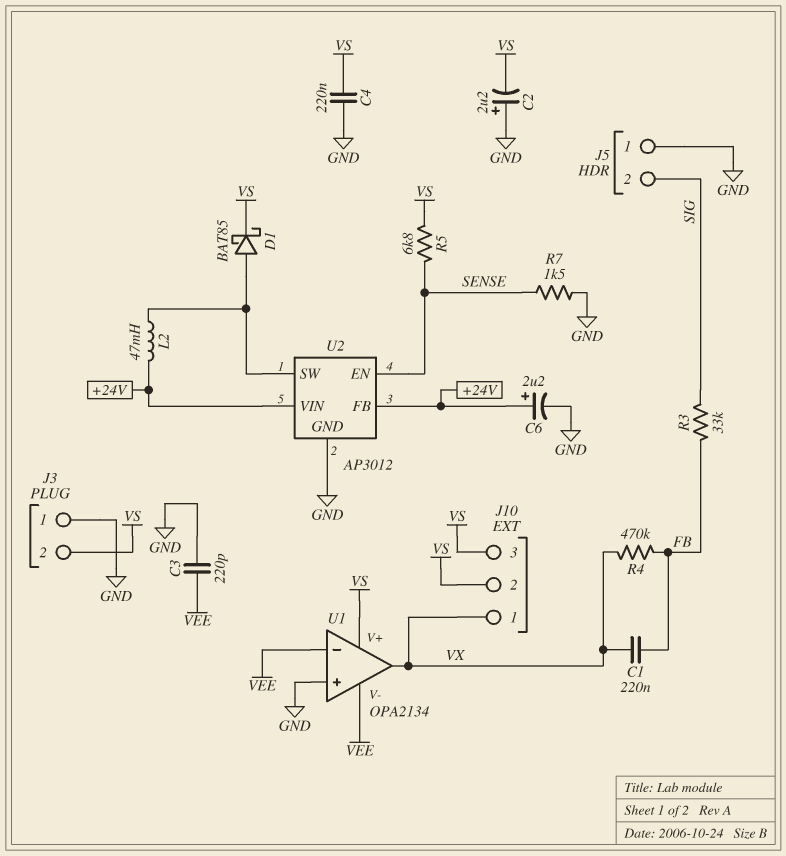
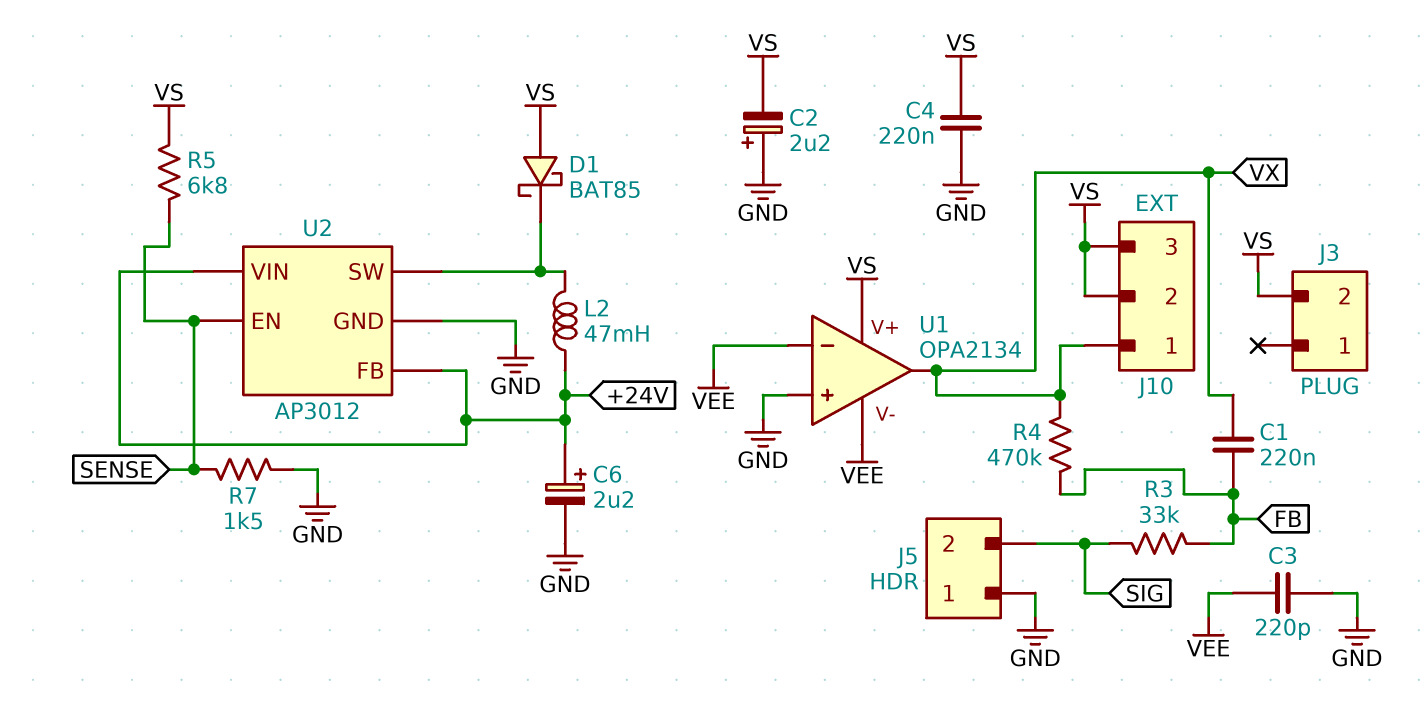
D1: schottky BAT85 (A U2/SW, K VS) -> schottky BAT85 (A VS, K U2/SW)
J3 pin 1: GND -> none

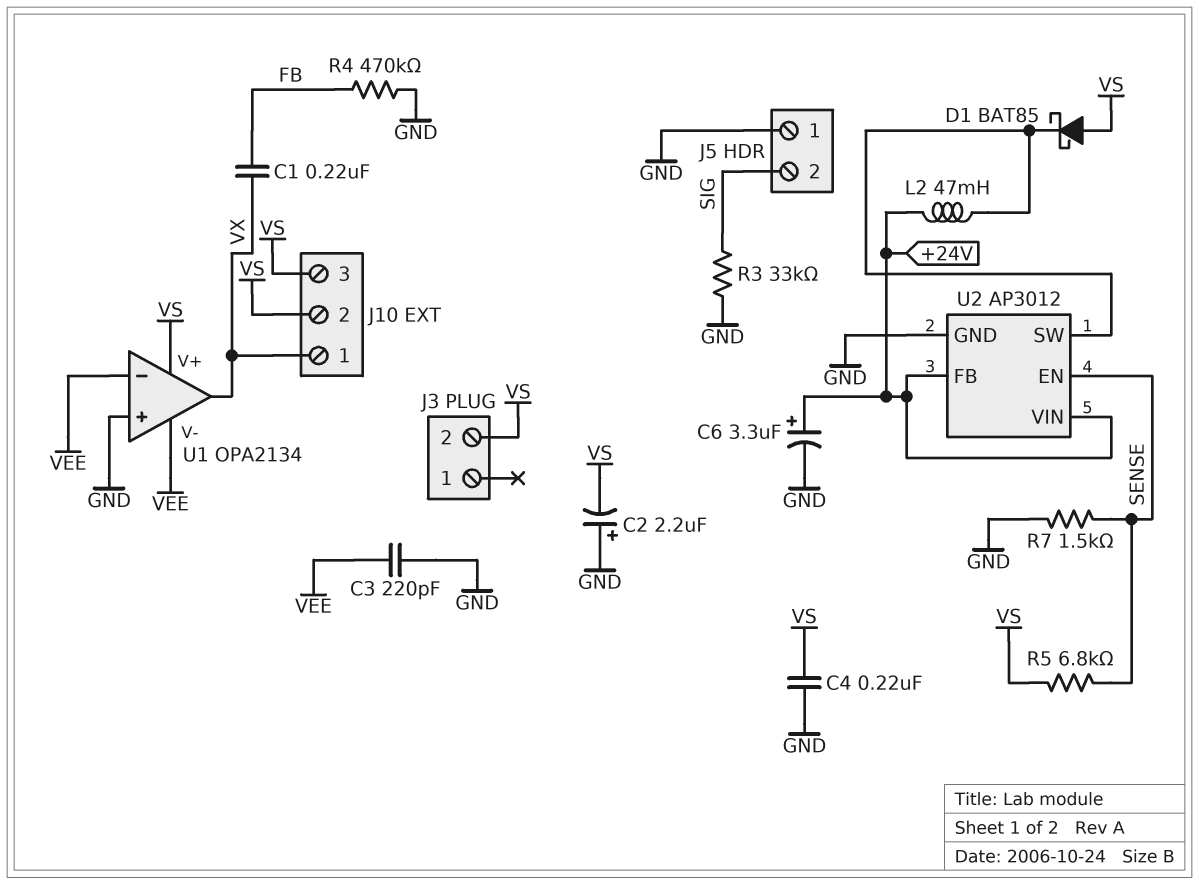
C6: 2.2uF (plus +24V, minus GND) -> 3.3uF (plus +24V, minus GND)
R3: 33k (FB, SIG) -> 33k (GND, SIG)
R4: 470k (FB, VX) -> 470k (FB, GND)

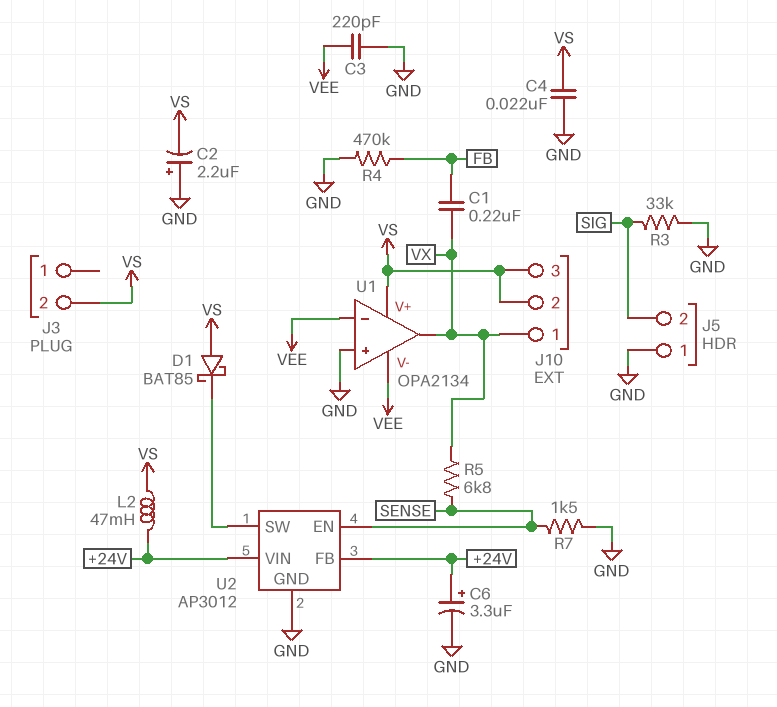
C4: 220nF (GND, VS) -> 22nF (GND, VS)
L2: 47mH (+24V, U2/SW) -> 47mH (+24V, VS)
R5: 6.8k (SENSE, VS) -> 6.8k (SENSE, VX)

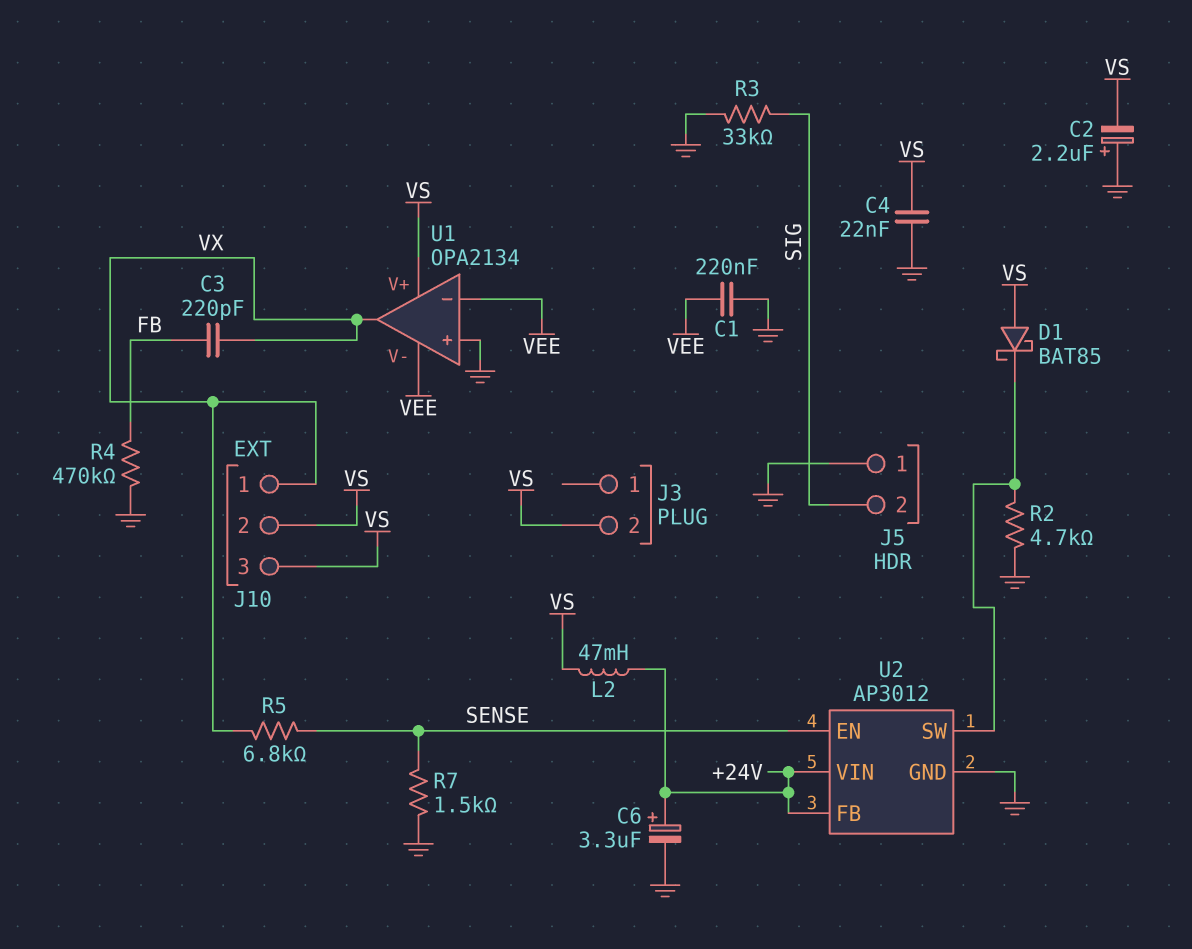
C1: 220nF (FB, VX) -> 220nF (GND, VEE)
C3: 220pF (GND, VEE) -> 220pF (FB, VX)
R2: none -> 4.7k (GND, U2/SW)

